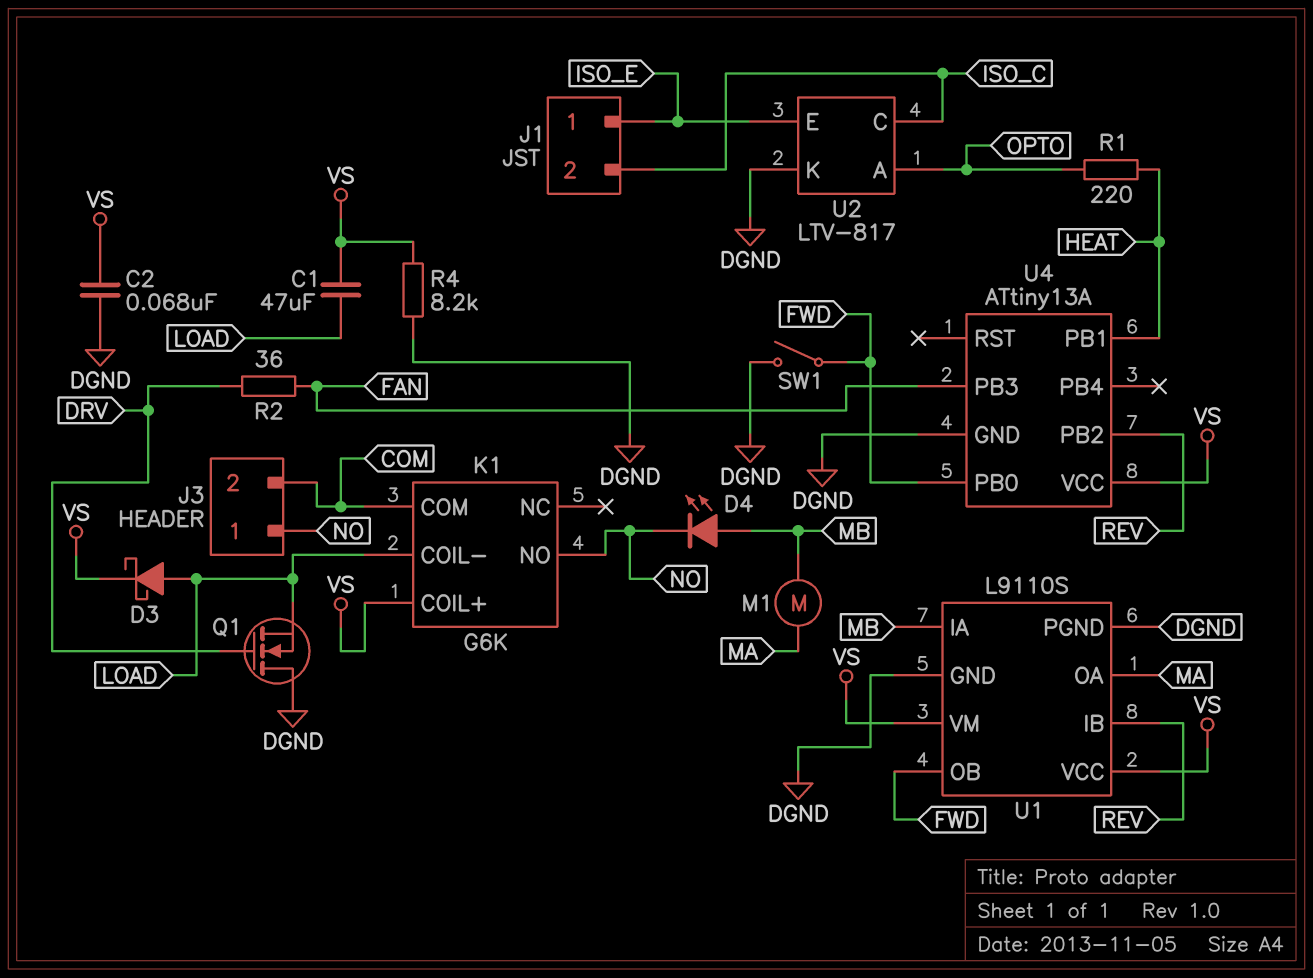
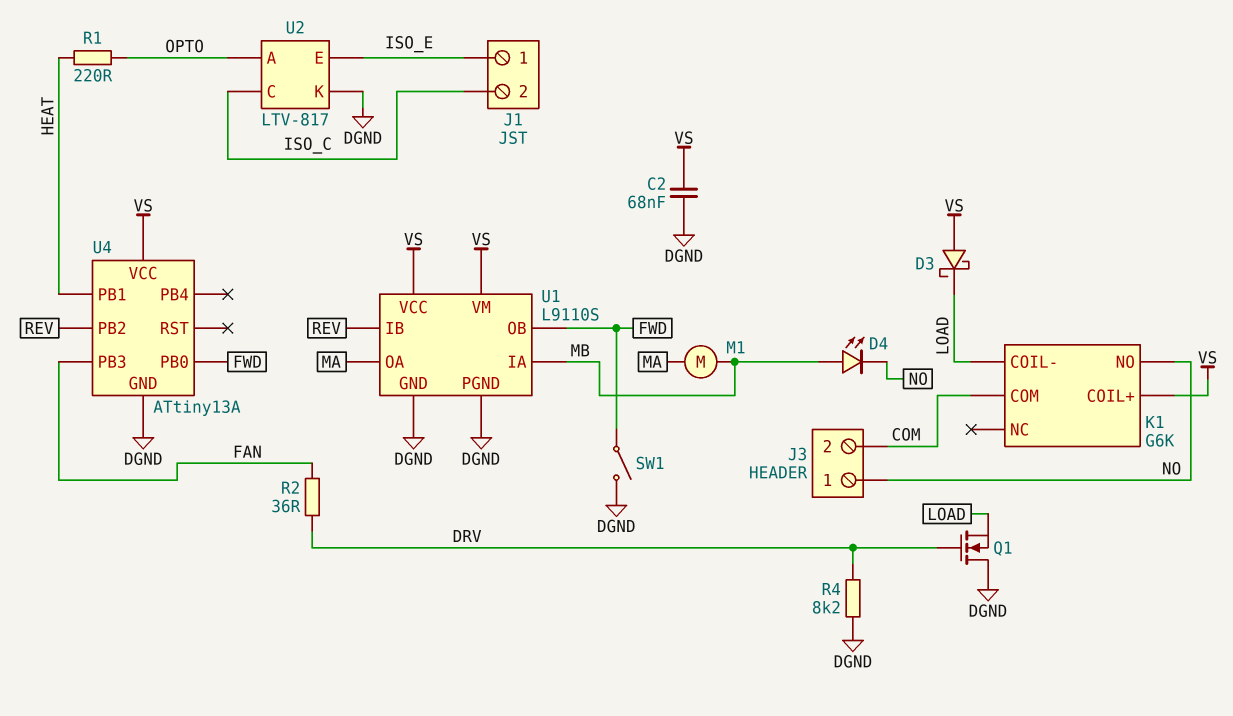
C1: 47uF (LOAD, VS) -> none
D3: schottky (A LOAD, K VS) -> schottky (A VS, K LOAD)
R4: 8.2k (DGND, VS) -> 8.2k (DGND, DRV)

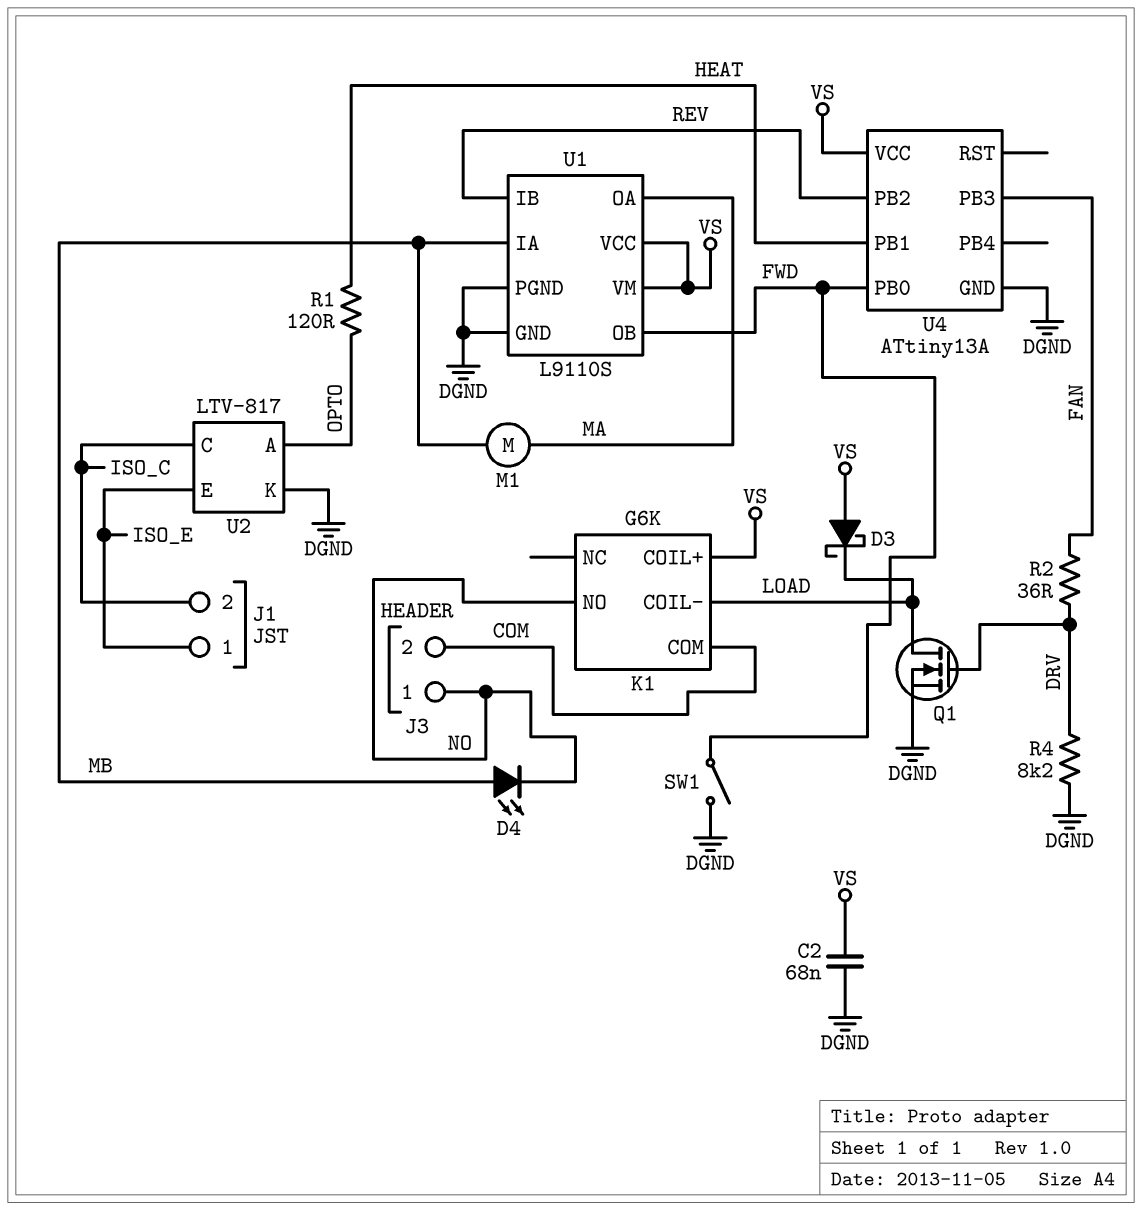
Q1: NMOS (G DRV, D DGND, S LOAD) -> NMOS (G DRV, D LOAD, S DGND)
R1: 220 (HEAT, OPTO) -> 120 (HEAT, OPTO)

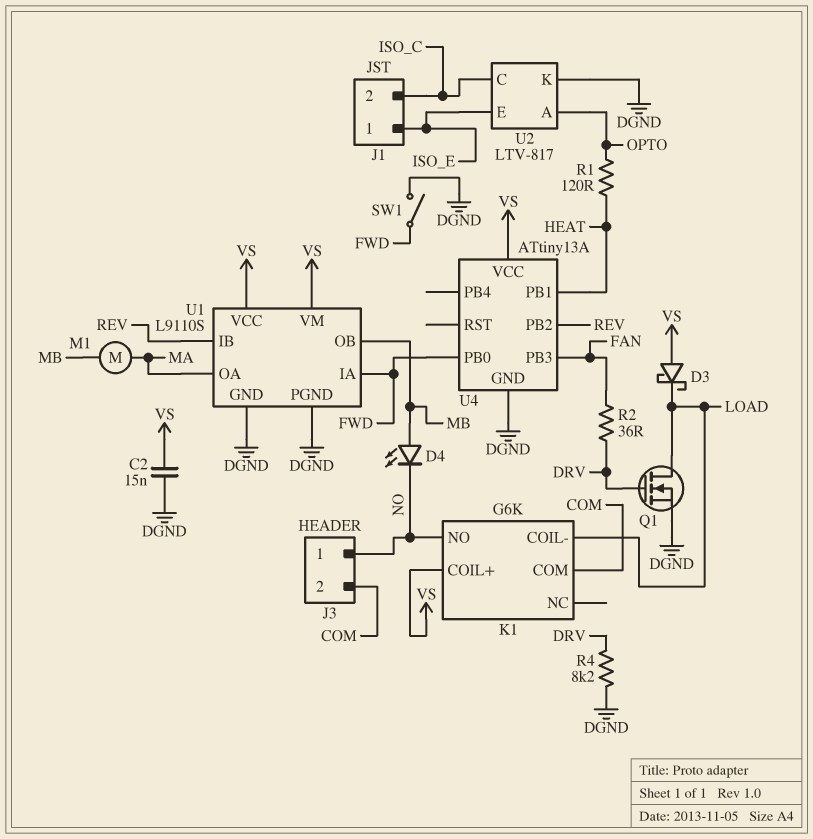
C2: 68nF (DGND, VS) -> 15nF (DGND, VS)
U1 pin IA: MB -> FWD
U1 pin OB: FWD -> MB

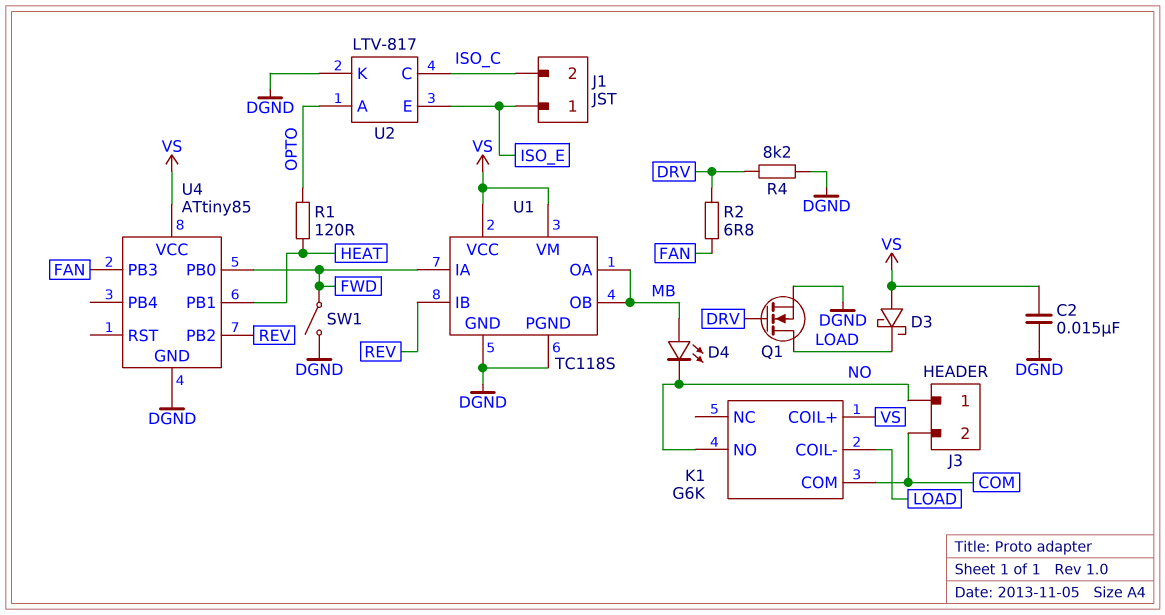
M1: motor (MA, MB) -> none
R2: 36 (DRV, FAN) -> 6.8 (DRV, FAN)
U1: L9110S -> TC118S
U1 pin OA: MA -> MB
U4: ATtiny13A -> ATtiny85

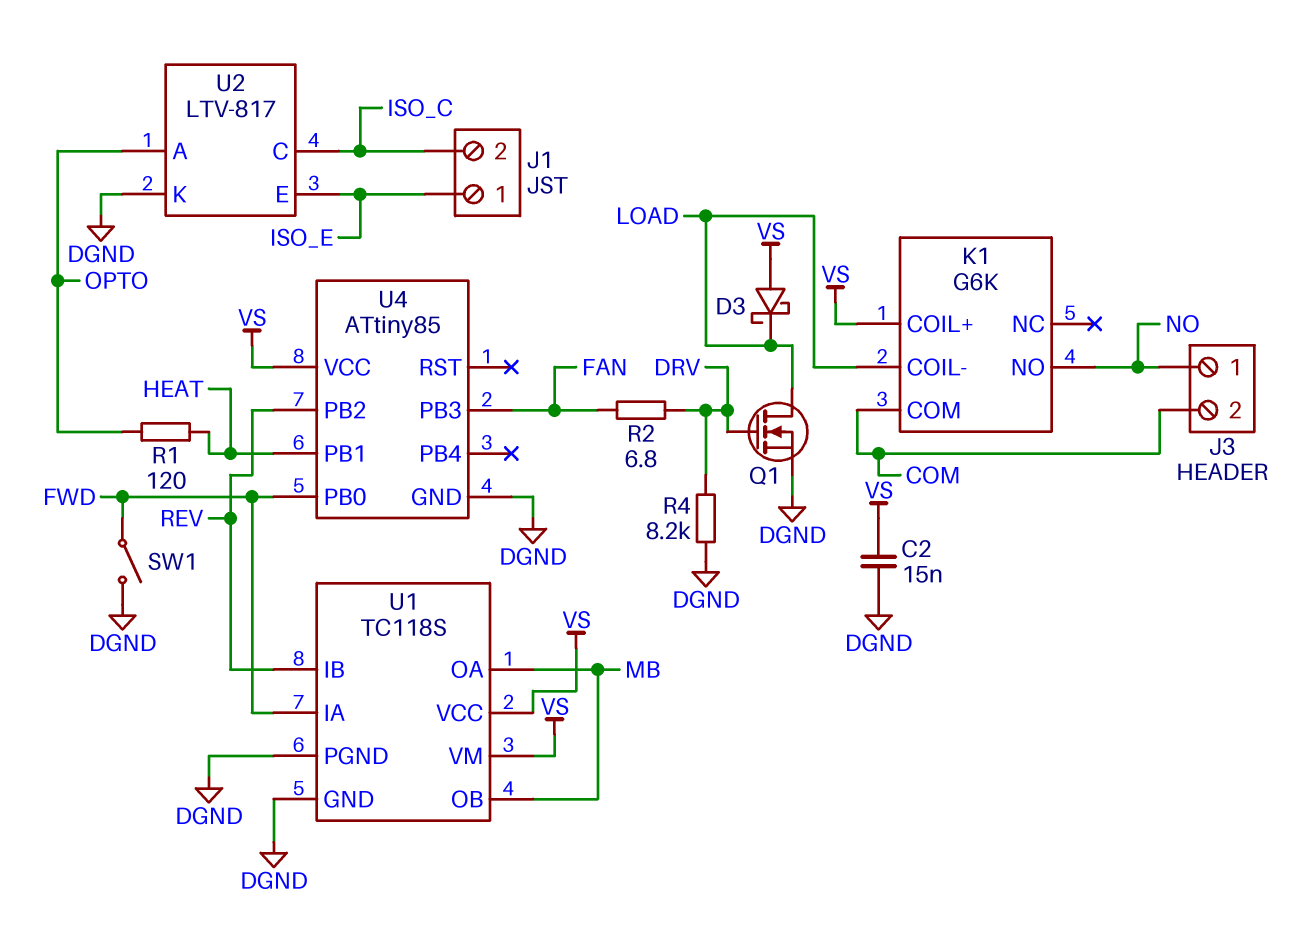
D4: LED (A MB, K NO) -> none

